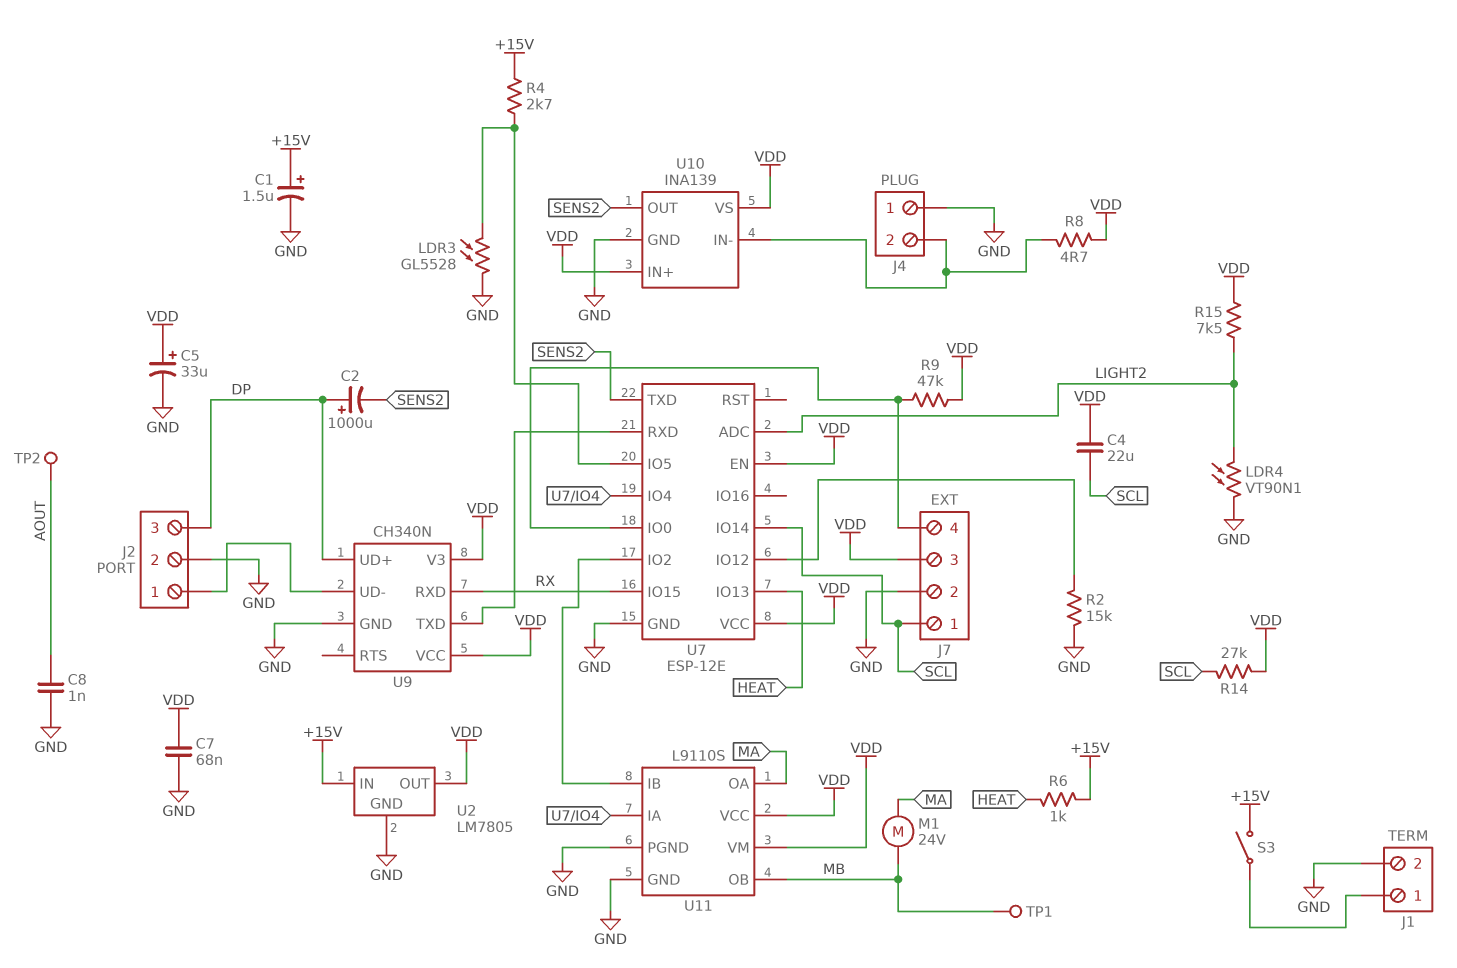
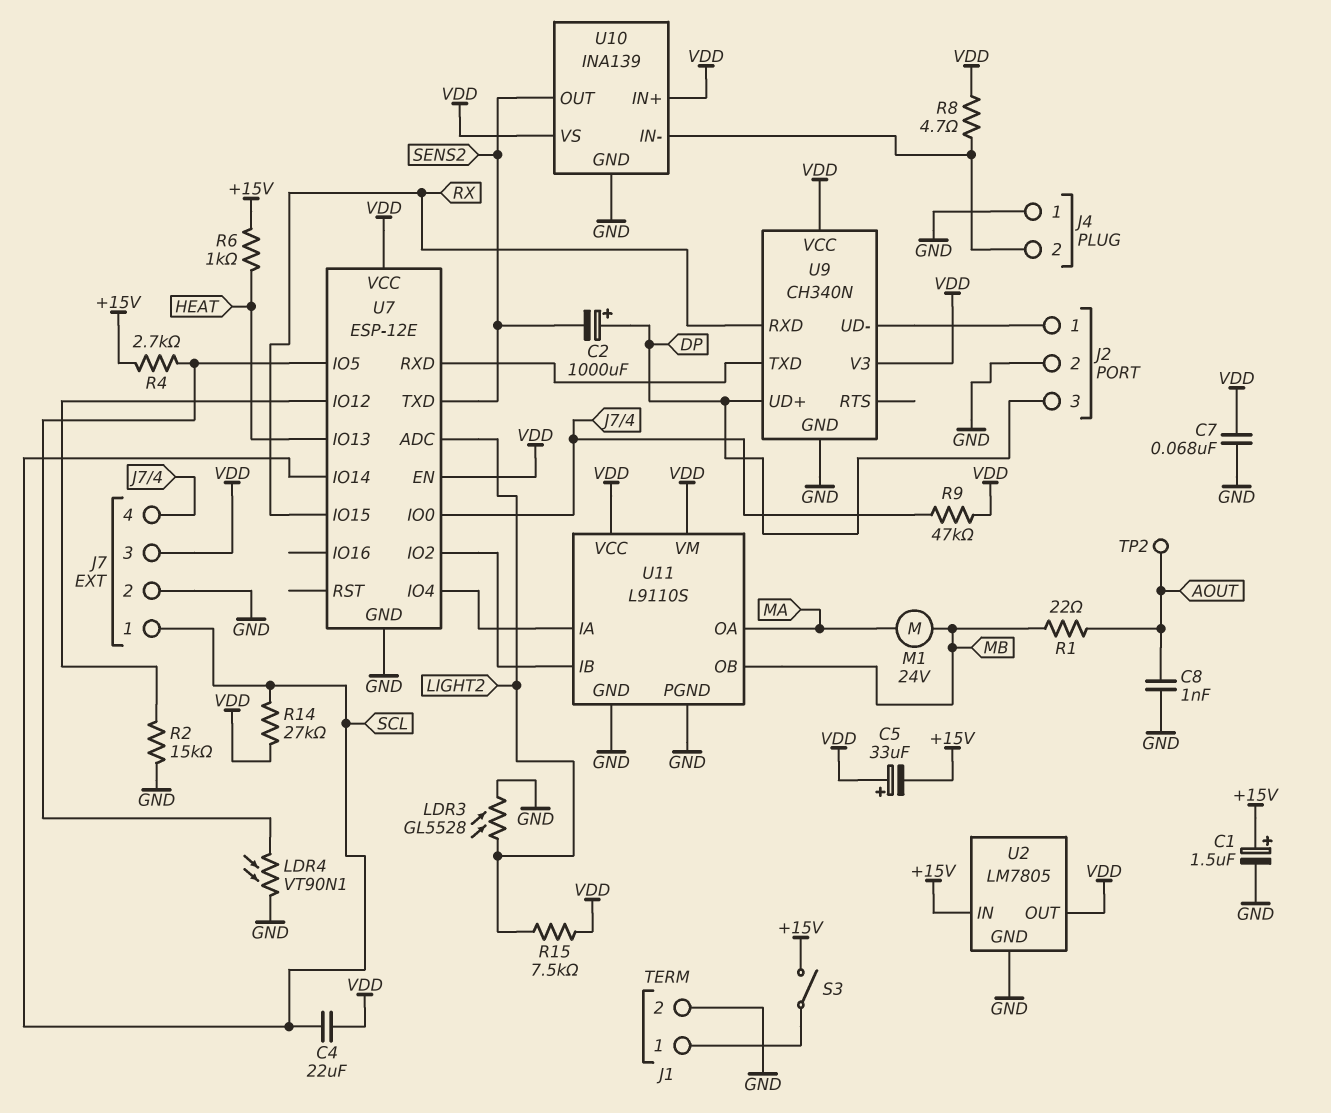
C5: 33uF (plus VDD, minus GND) -> 33uF (plus VDD, minus +15V)
LDR3: GL5528 (GND, U7/IO5) -> GL5528 (GND, LIGHT2)
LDR4: VT90N1 (GND, LIGHT2) -> VT90N1 (GND, U7/IO5)
R1: none -> 22 (AOUT, MB)
TP1: test point (MB) -> none

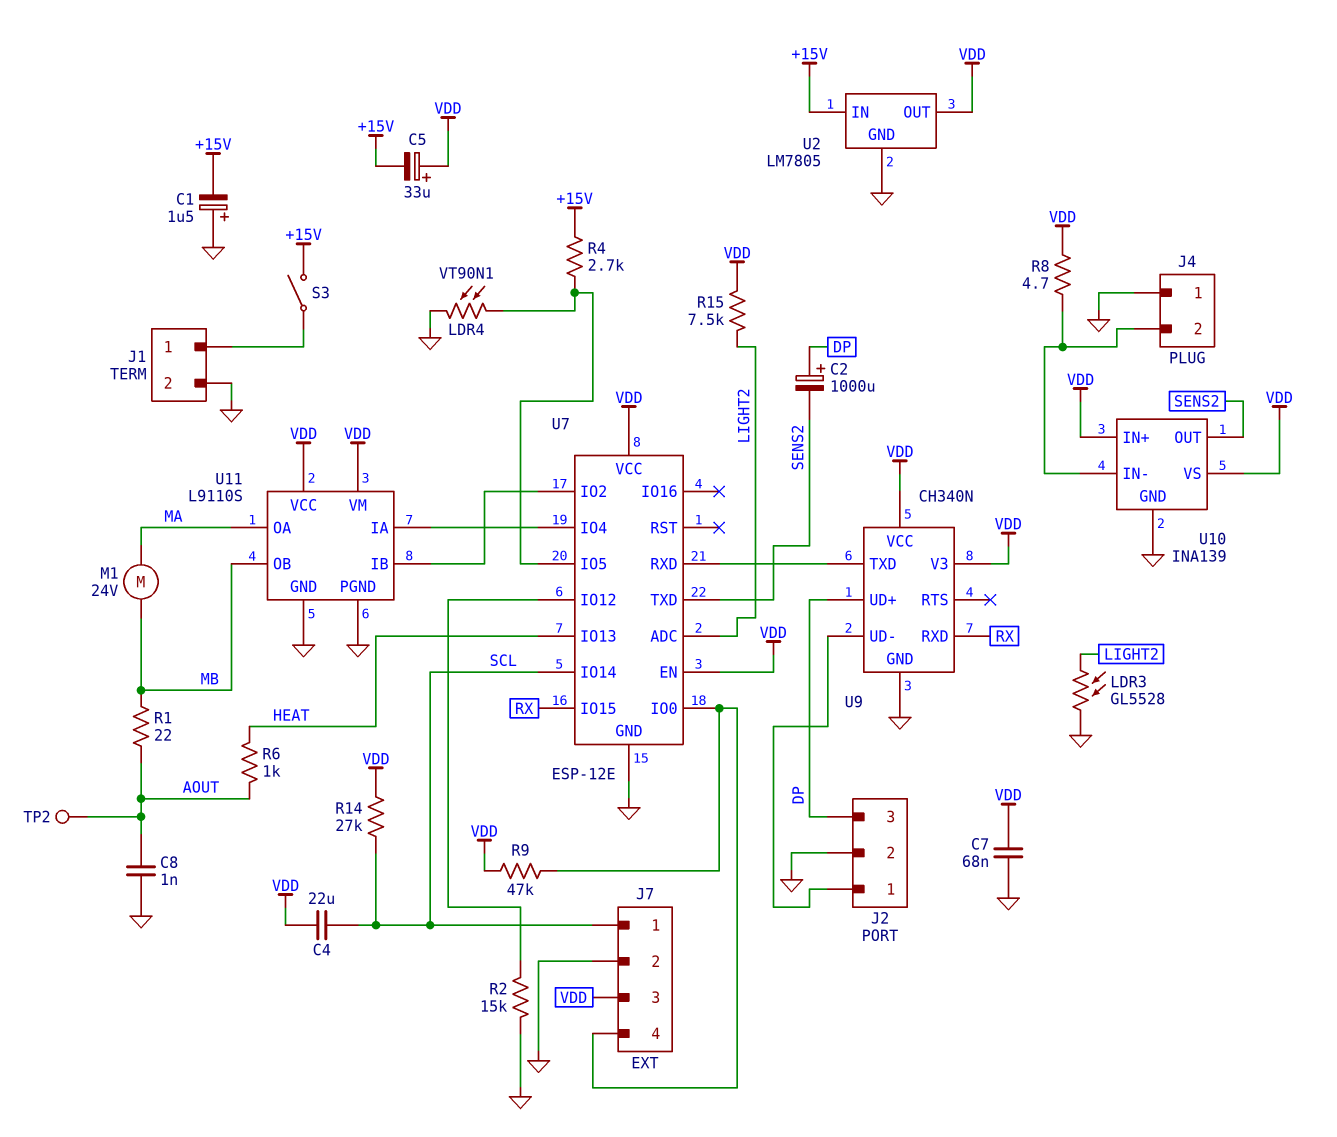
C1: 1.5uF (plus +15V, minus GND) -> 1.5uF (plus GND, minus +15V)
R6: 1k (+15V, HEAT) -> 1k (AOUT, HEAT)

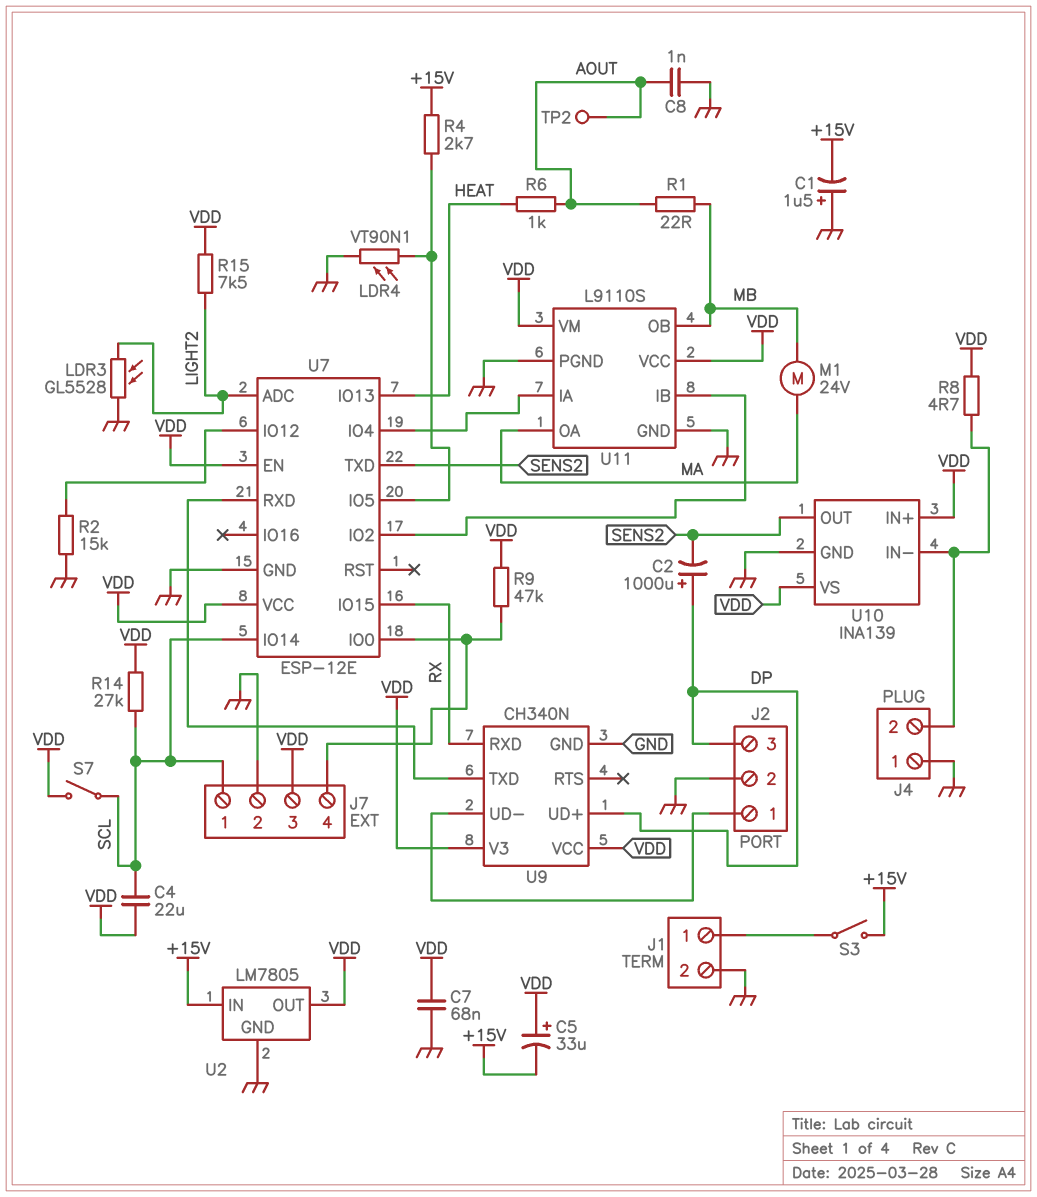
S7: none -> switch (SCL, VDD)

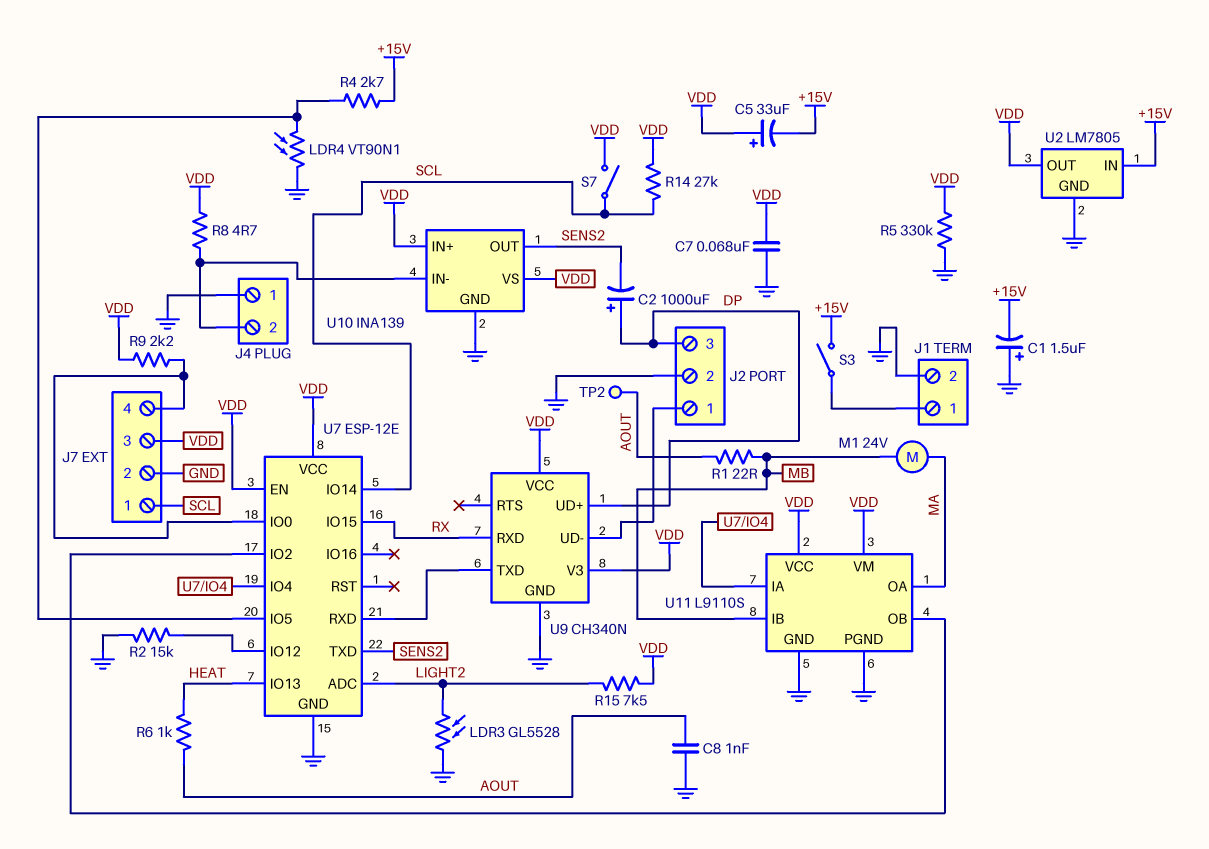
C4: 22uF (SCL, VDD) -> none
R5: none -> 330k (GND, VDD)
R9: 47k (J7/4, VDD) -> 2.2k (J7/4, VDD)
U11 pin IB: U7/IO2 -> MB
U11 pin OB: MB -> U7/IO2

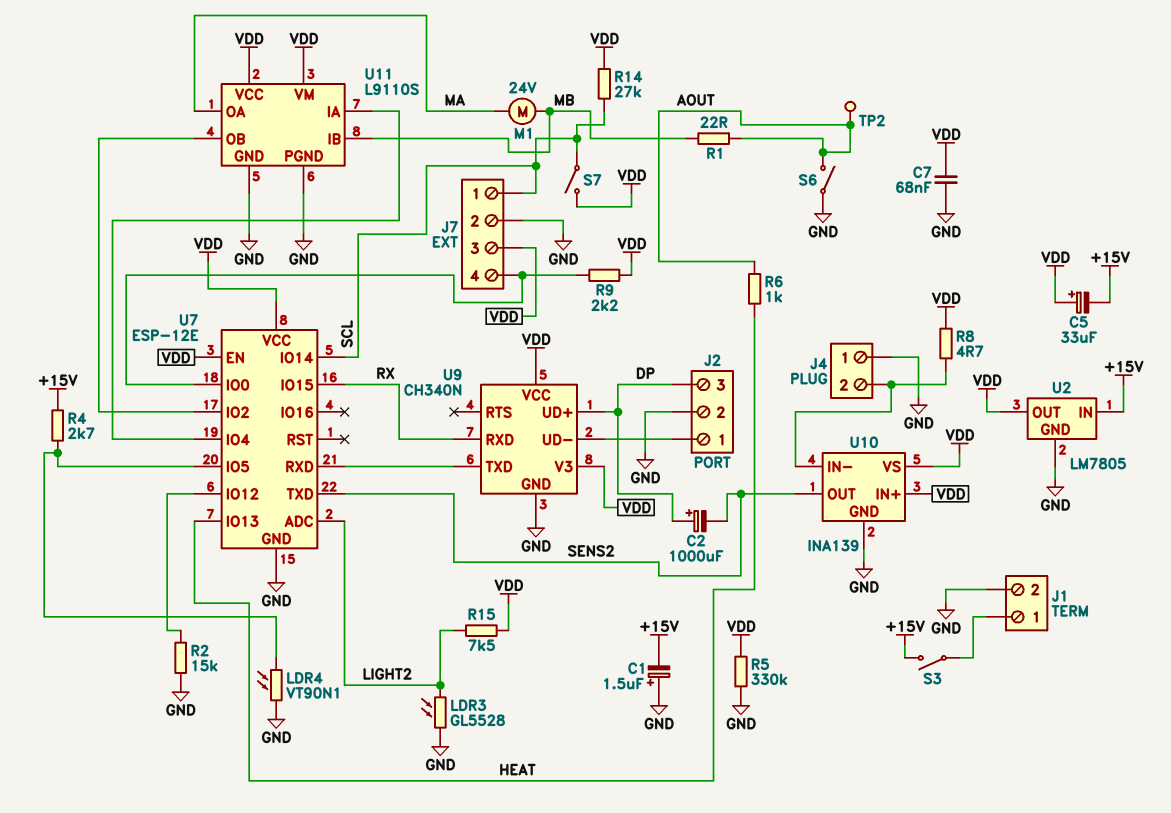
C8: 1nF (AOUT, GND) -> none
S6: none -> switch (AOUT, GND)

